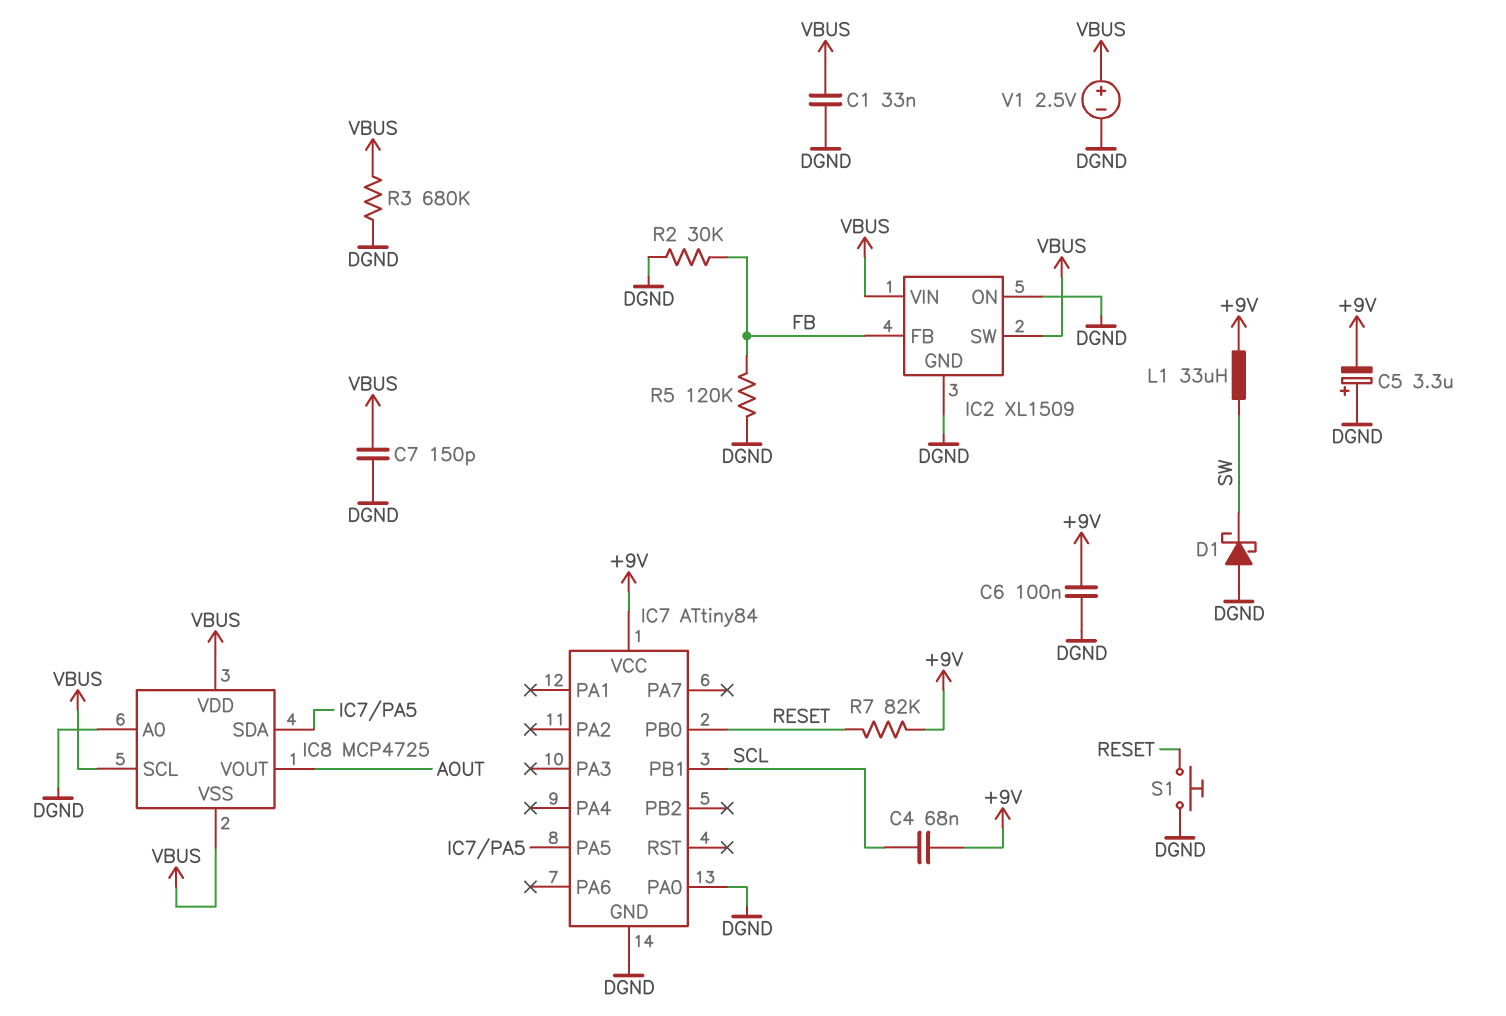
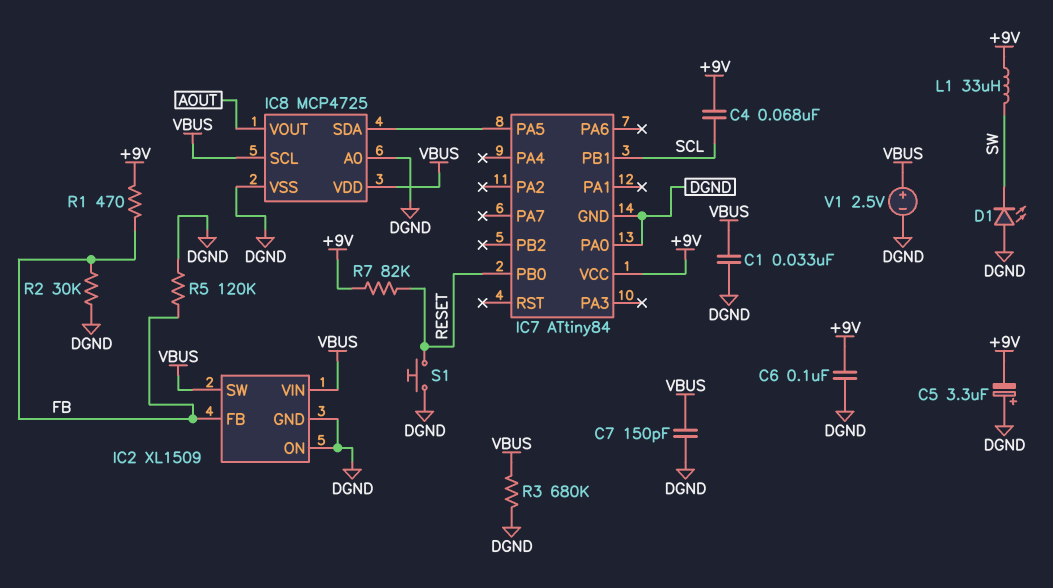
D1: schottky (A DGND, K SW) -> LED (A DGND, K SW)
IC8 pin VSS: VBUS -> DGND
R1: none -> 470 (+9V, FB)

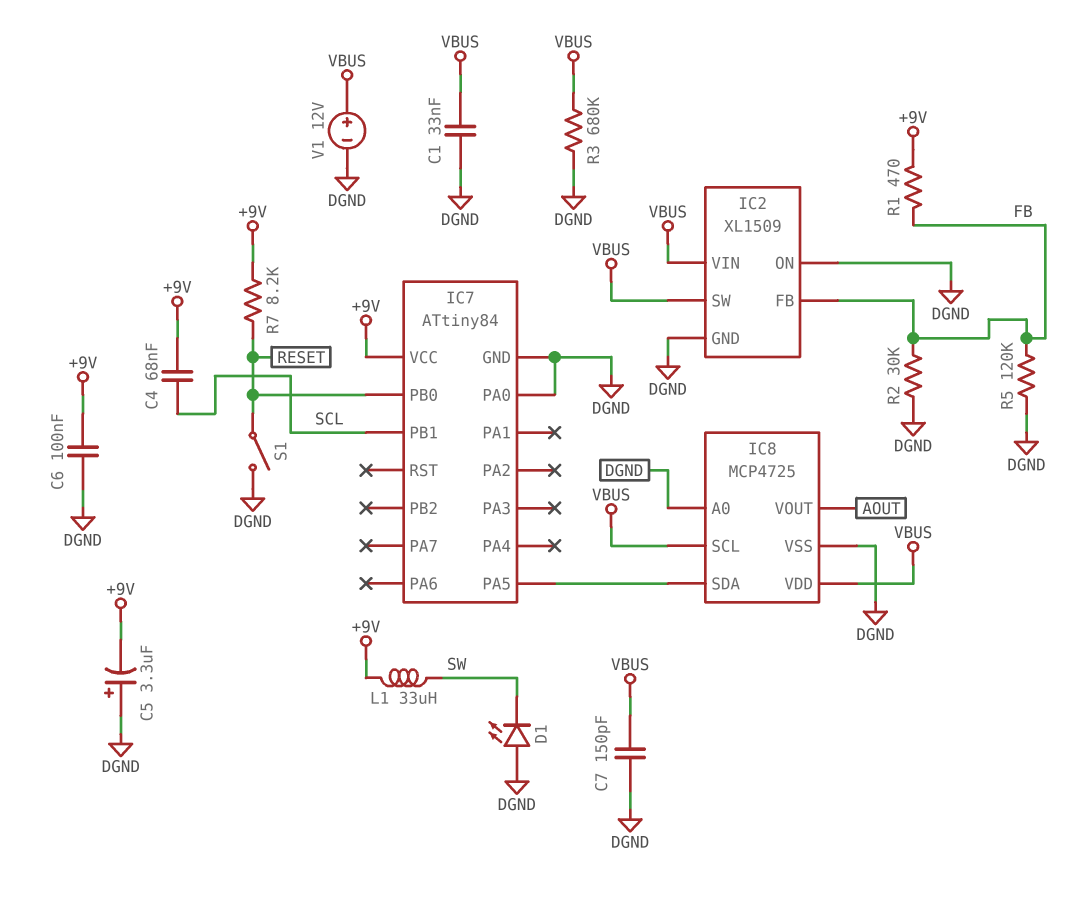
R7: 82k (+9V, RESET) -> 8.2k (+9V, RESET)
S1: button (DGND, RESET) -> switch (DGND, RESET)
V1: 2.5V (plus VBUS, minus DGND) -> 12V (plus VBUS, minus DGND)

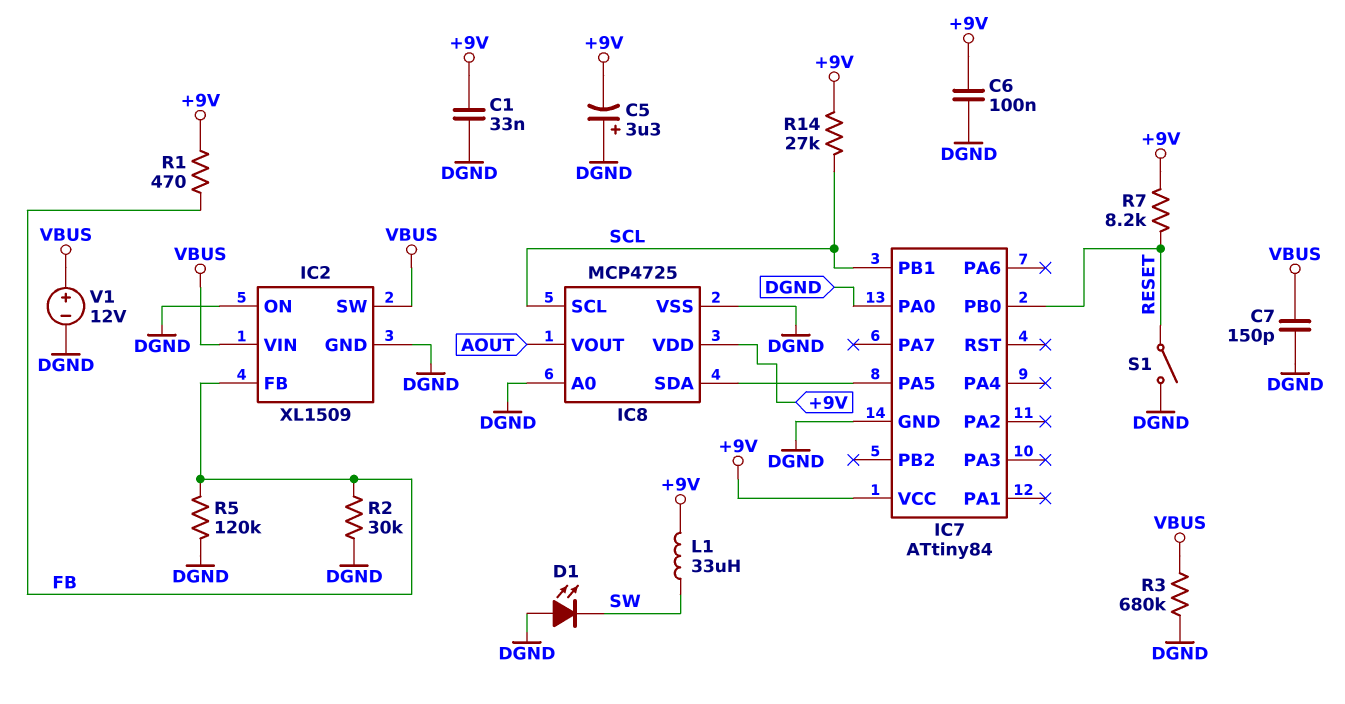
C1: 33nF (DGND, VBUS) -> 33nF (+9V, DGND)
C4: 68nF (+9V, SCL) -> none
IC8 pin SCL: VBUS -> SCL
IC8 pin VDD: VBUS -> +9V
R14: none -> 27k (+9V, SCL)

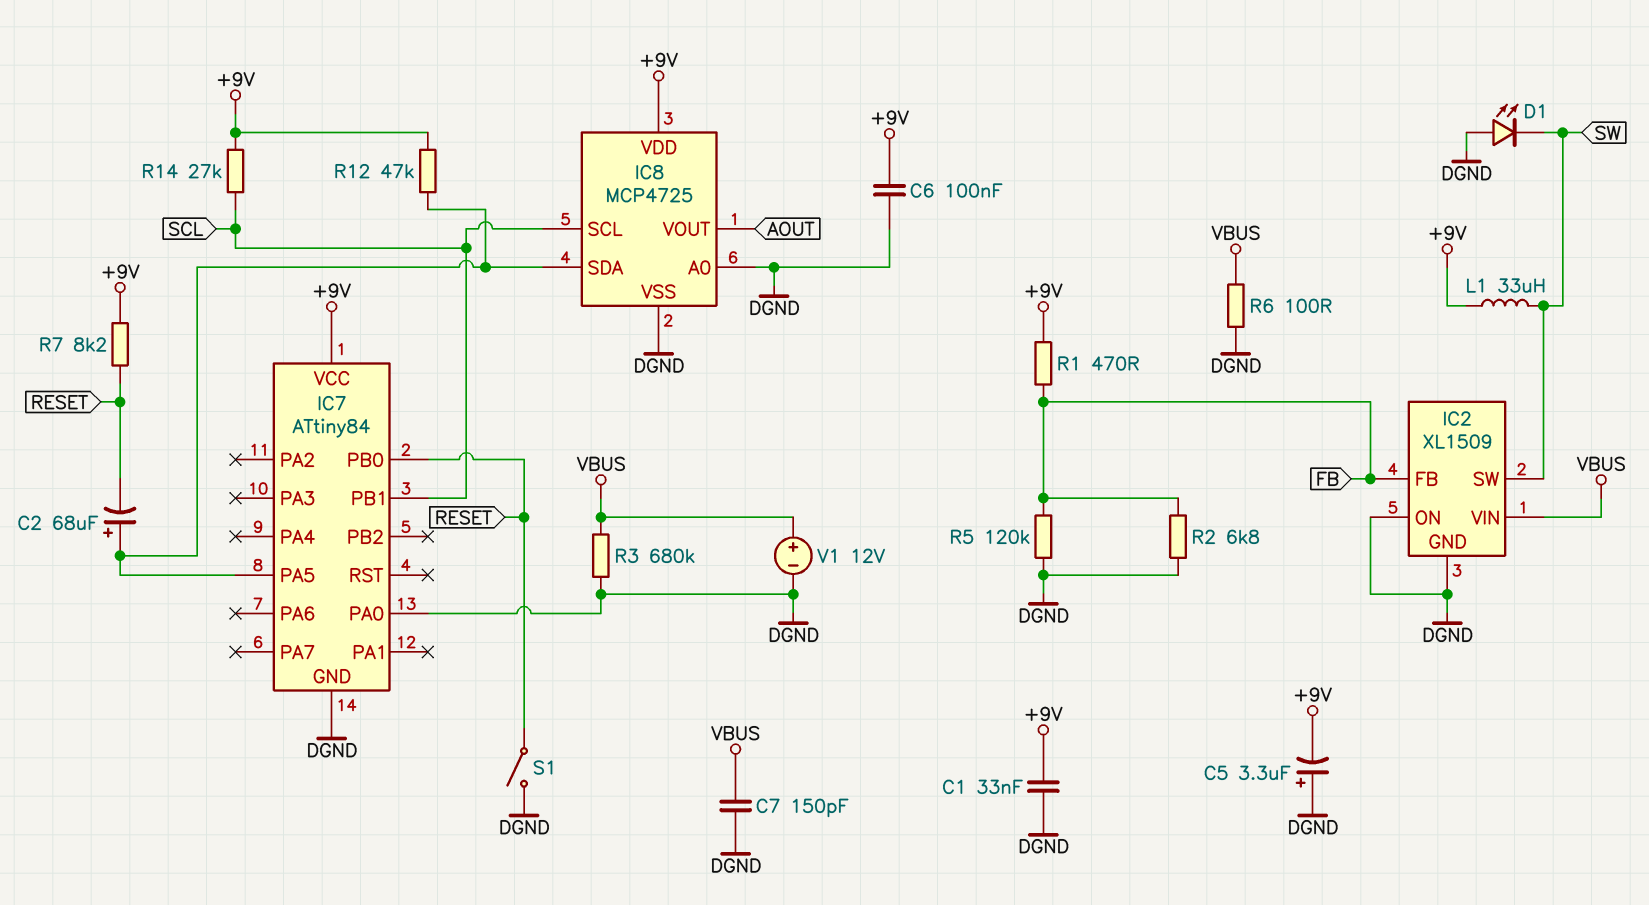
C2: none -> 68uF (plus IC7/PA5, minus RESET)
IC2 pin SW: VBUS -> SW
R2: 30k (DGND, FB) -> 6.8k (DGND, FB)
R6: none -> 100 (DGND, VBUS)
R12: none -> 47k (+9V, IC7/PA5)

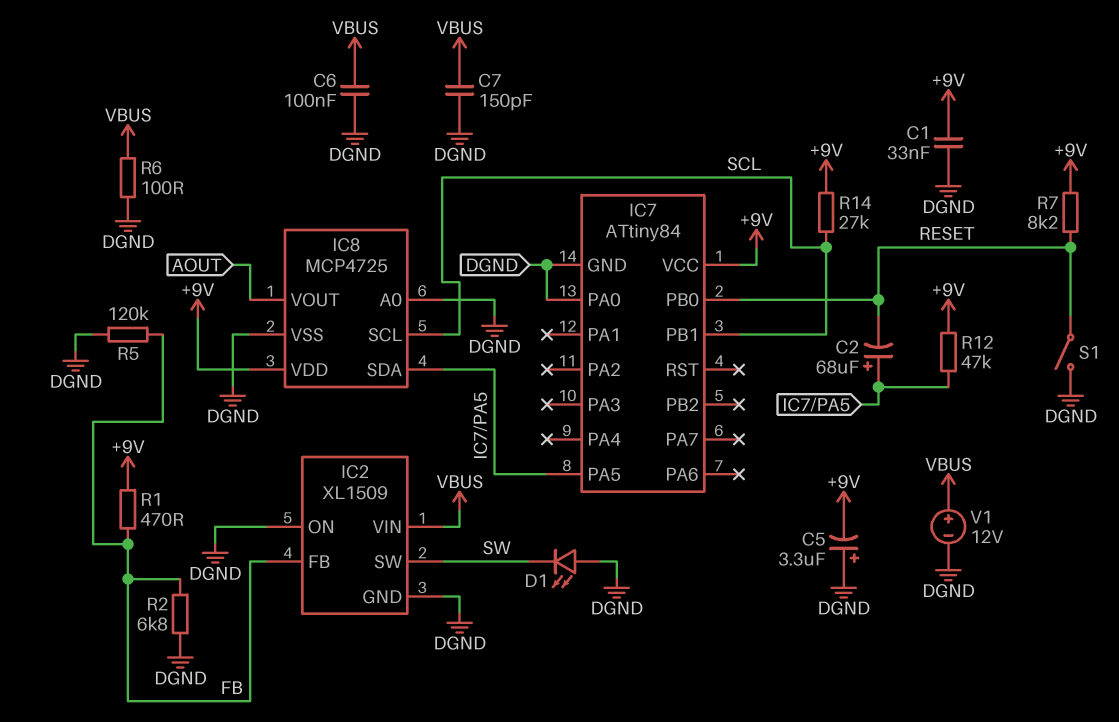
C6: 100nF (+9V, DGND) -> 100nF (DGND, VBUS)
L1: 33uH (+9V, SW) -> none
R3: 680k (DGND, VBUS) -> none

